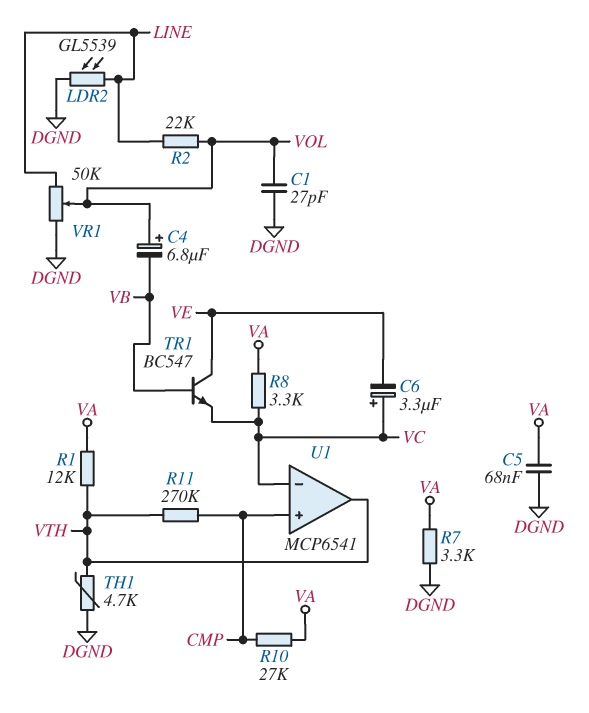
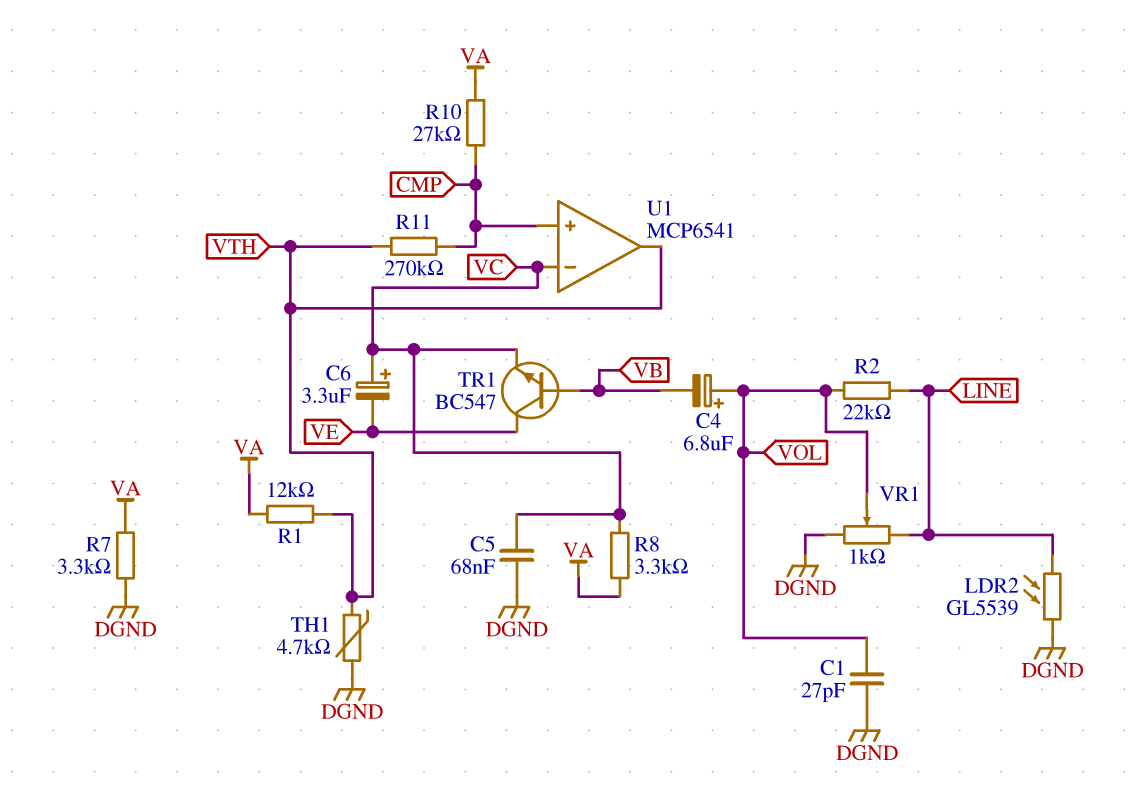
C5: 68nF (DGND, VA) -> 68nF (DGND, VC)
VR1: 50k (DGND, LINE, wiper VOL) -> 1k (DGND, LINE, wiper VOL)

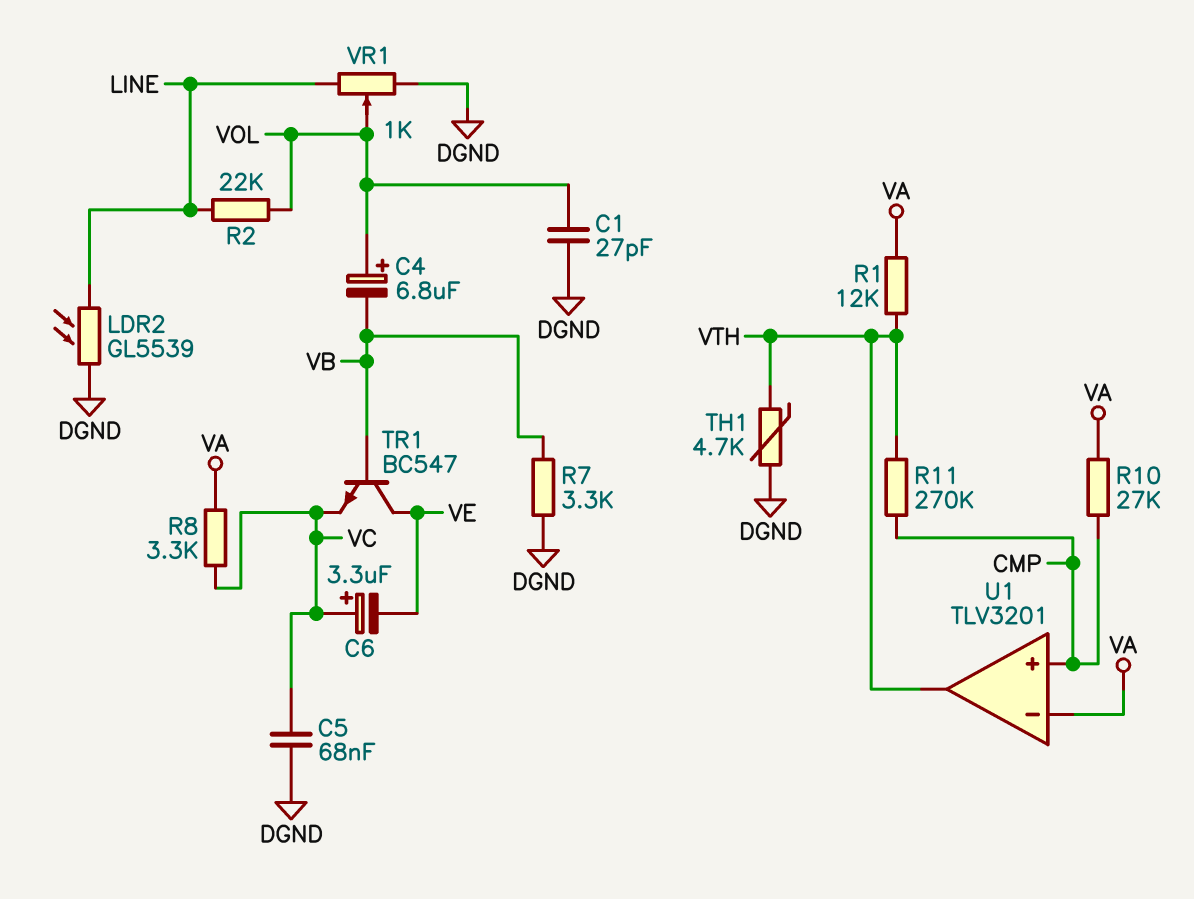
R7: 3.3k (DGND, VA) -> 3.3k (DGND, VB)
U1: MCP6541 -> TLV3201
U1 pin in-: VC -> VA

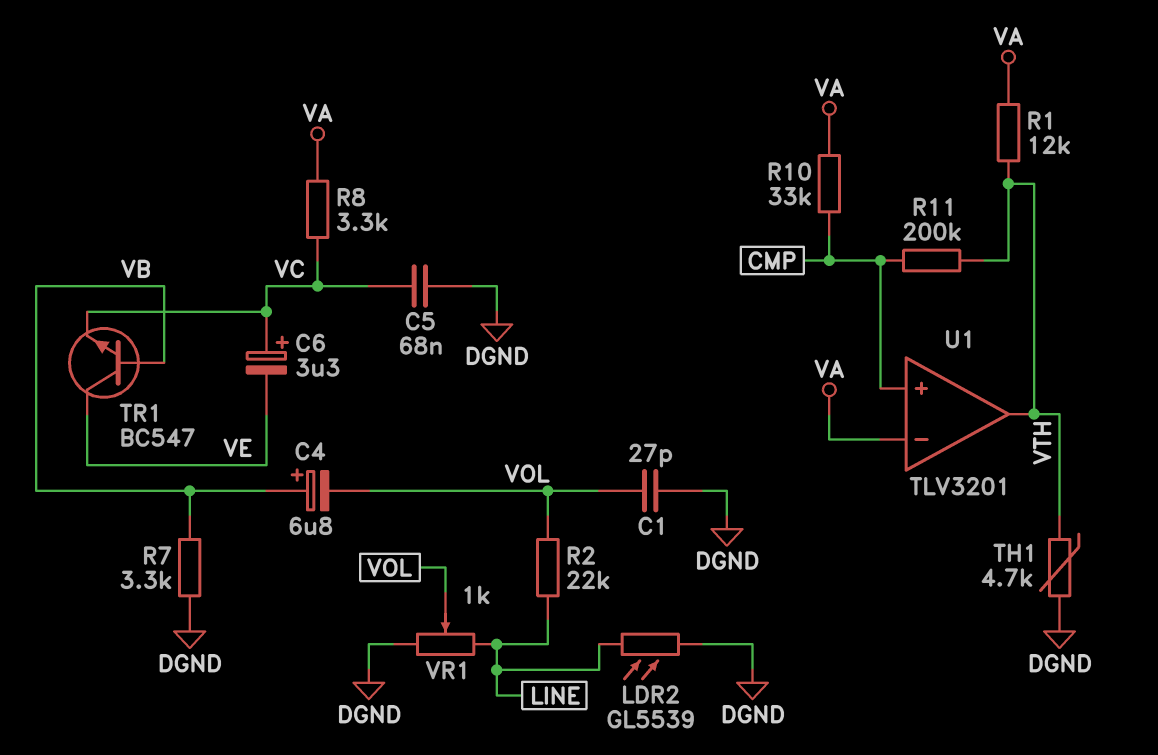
C4: 6.8uF (plus VOL, minus VB) -> 6.8uF (plus VB, minus VOL)
R10: 27k (CMP, VA) -> 33k (CMP, VA)
R11: 270k (CMP, VTH) -> 200k (CMP, VTH)

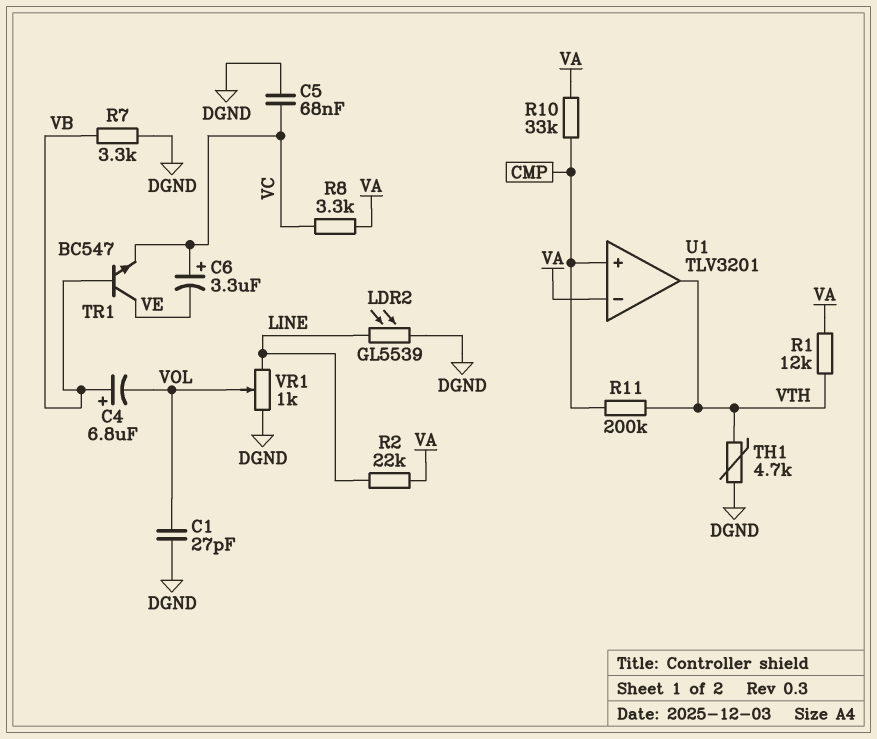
R2: 22k (LINE, VOL) -> 22k (LINE, VA)

